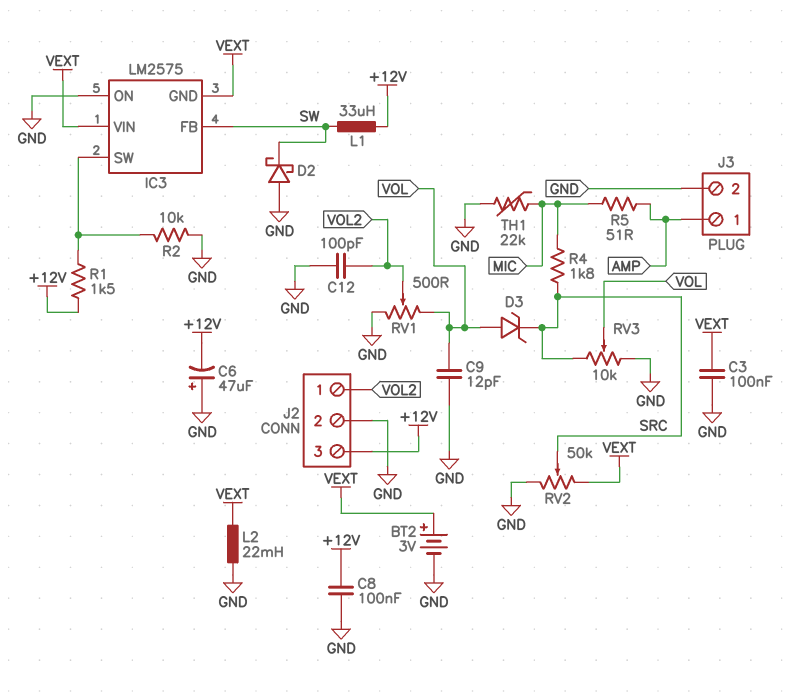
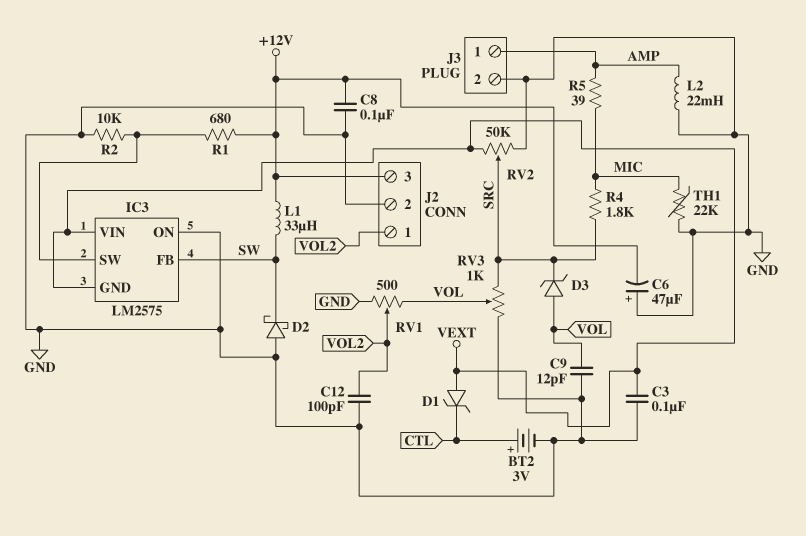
BT2: 3V (plus VEXT, minus GND) -> 3V (plus CTL, minus GND)
D1: none -> zener (A VEXT, K CTL)
L2: 22mH (GND, VEXT) -> 22mH (AMP, GND)
R1: 1.5k (+12V, IC3/SW) -> 680 (+12V, IC3/SW)
R5: 51 (AMP, MIC) -> 39 (AMP, MIC)
RV3: 10k (GND, SRC, wiper VOL) -> 1k (GND, SRC, wiper VOL)

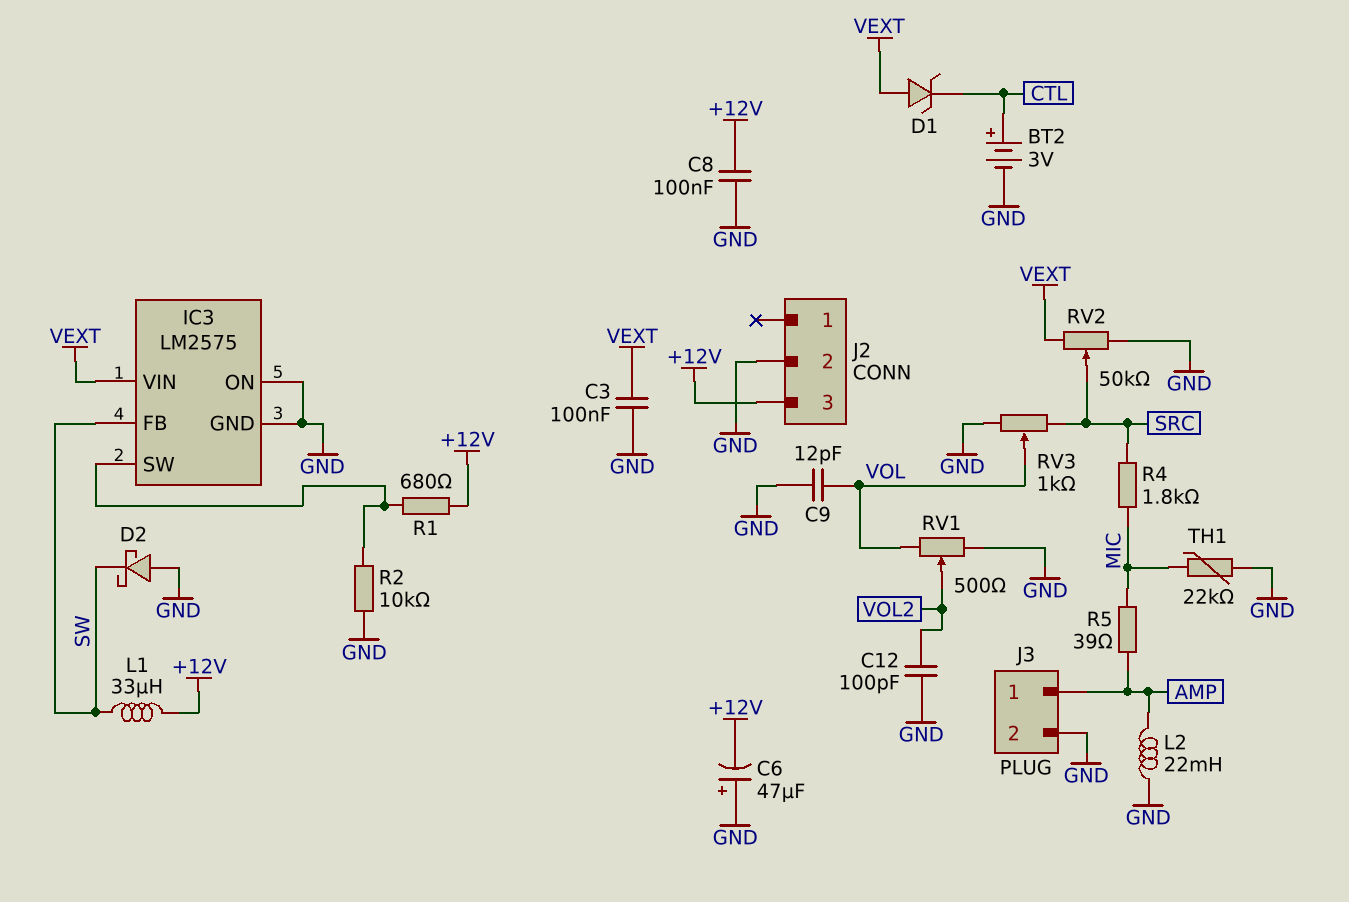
D3: zener (A VOL, K SRC) -> none
IC3 pin GND: VEXT -> GND
J2 pin 1: VOL2 -> none

